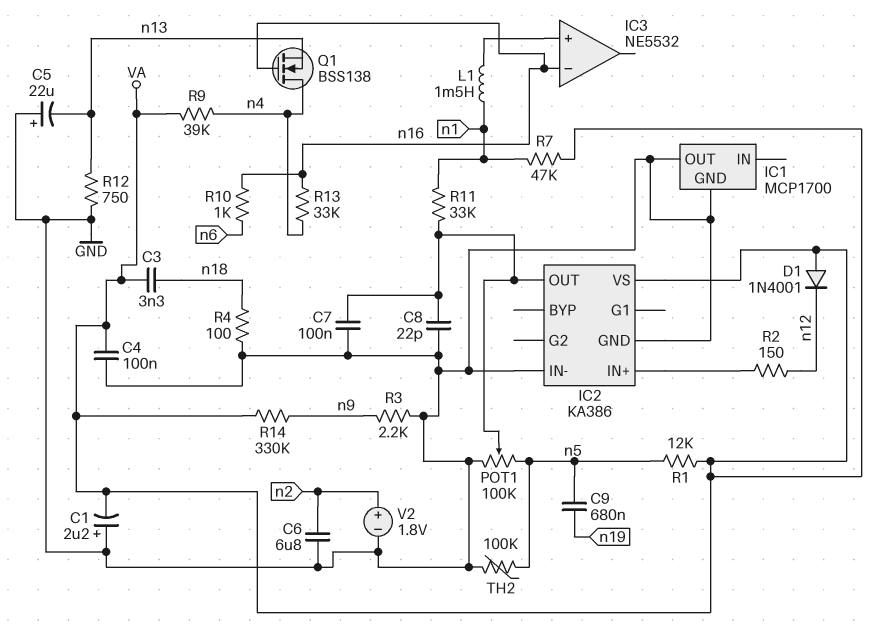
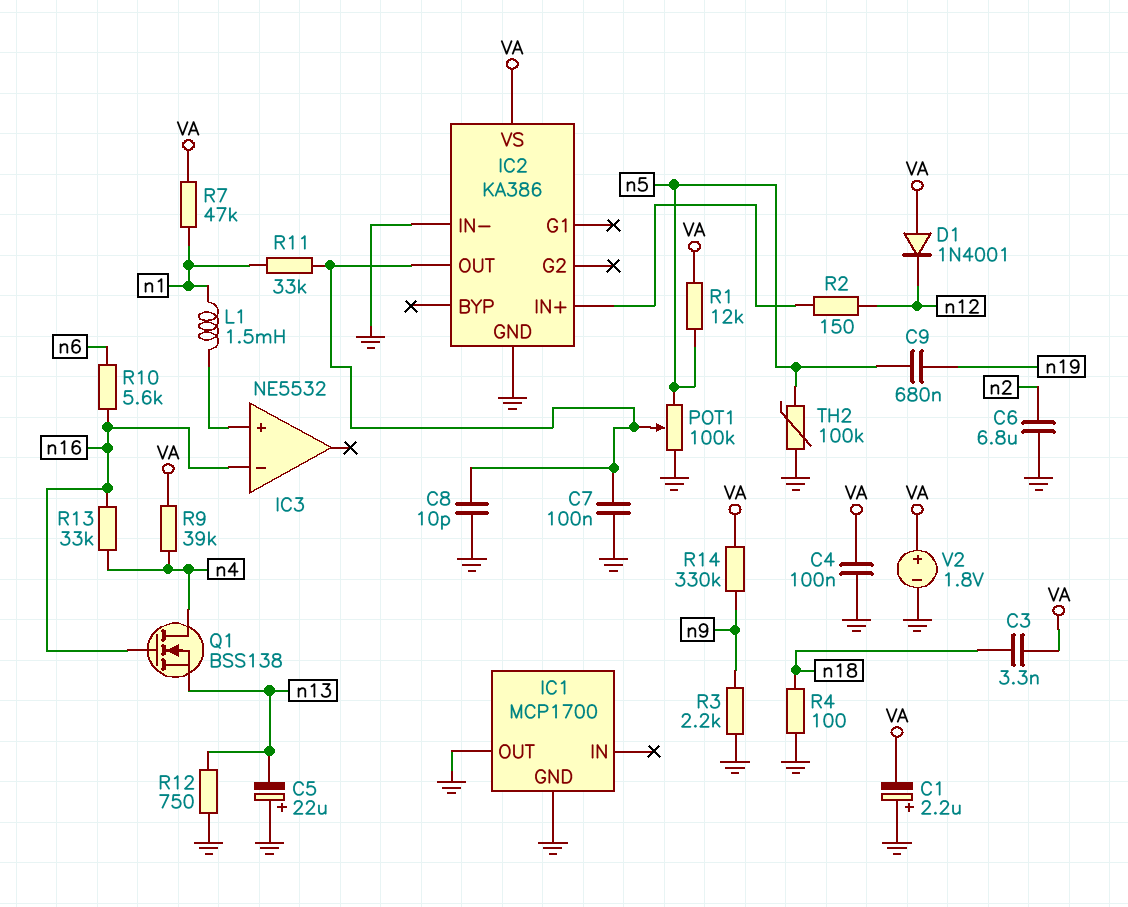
C8: 22pF (GND, IC2/OUT) -> 10pF (GND, IC2/OUT)
R10: 1k (n6, n16) -> 5.6k (n6, n16)
V2: 1.8V (plus n2, minus GND) -> 1.8V (plus VA, minus GND)

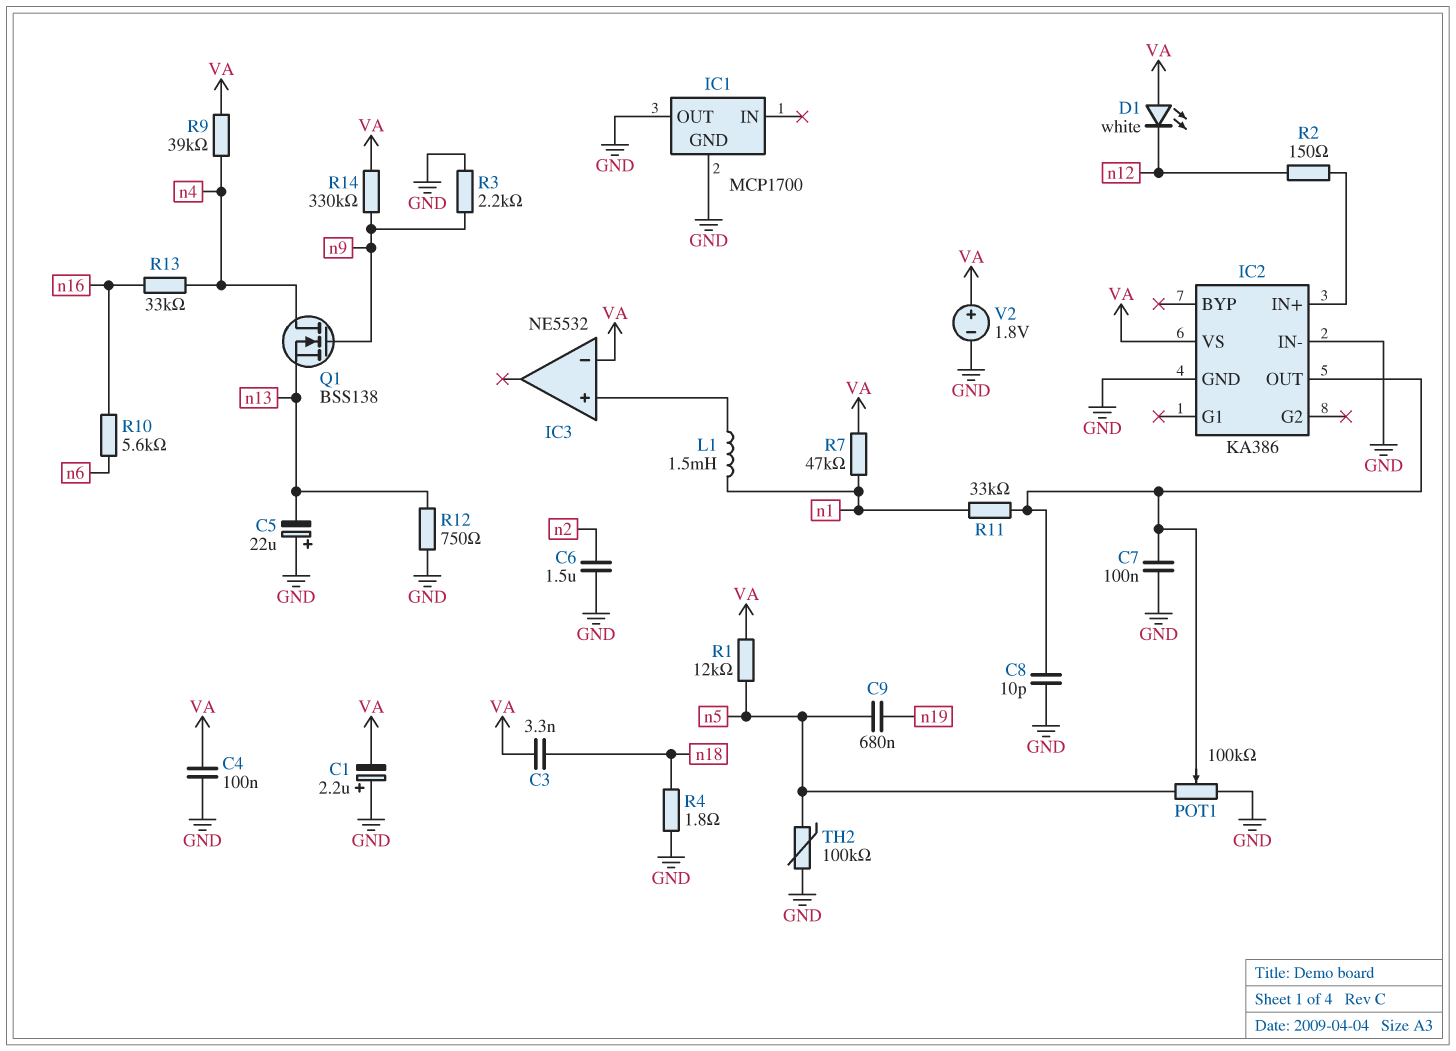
C6: 6.8uF (GND, n2) -> 1.5uF (GND, n2)
D1: diode 1N4001 (A VA, K n12) -> LED white (A VA, K n12)
IC3 pin in-: n16 -> VA
Q1: NMOS BSS138 (G n16, D n4, S n13) -> NMOS BSS138 (G n9, D n4, S n13)
R4: 100 (GND, n18) -> 1.8 (GND, n18)

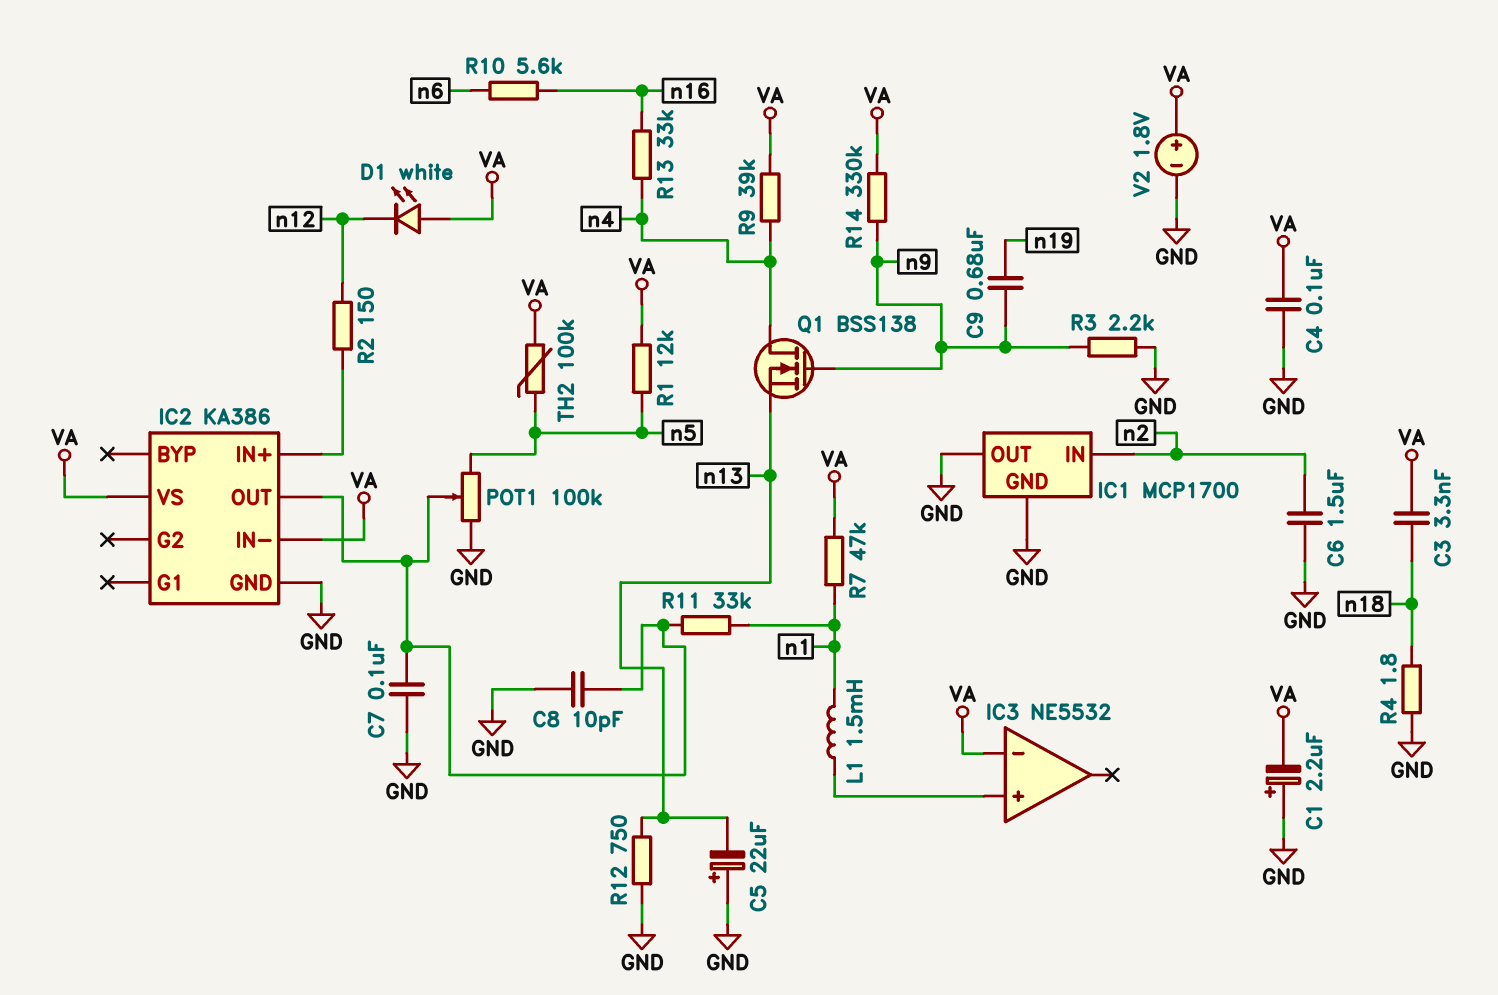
C9: 680nF (n5, n19) -> 680nF (n9, n19)
IC1 pin IN: none -> n2
IC2 pin IN-: GND -> VA
TH2: 100k (GND, n5) -> 100k (VA, n5)

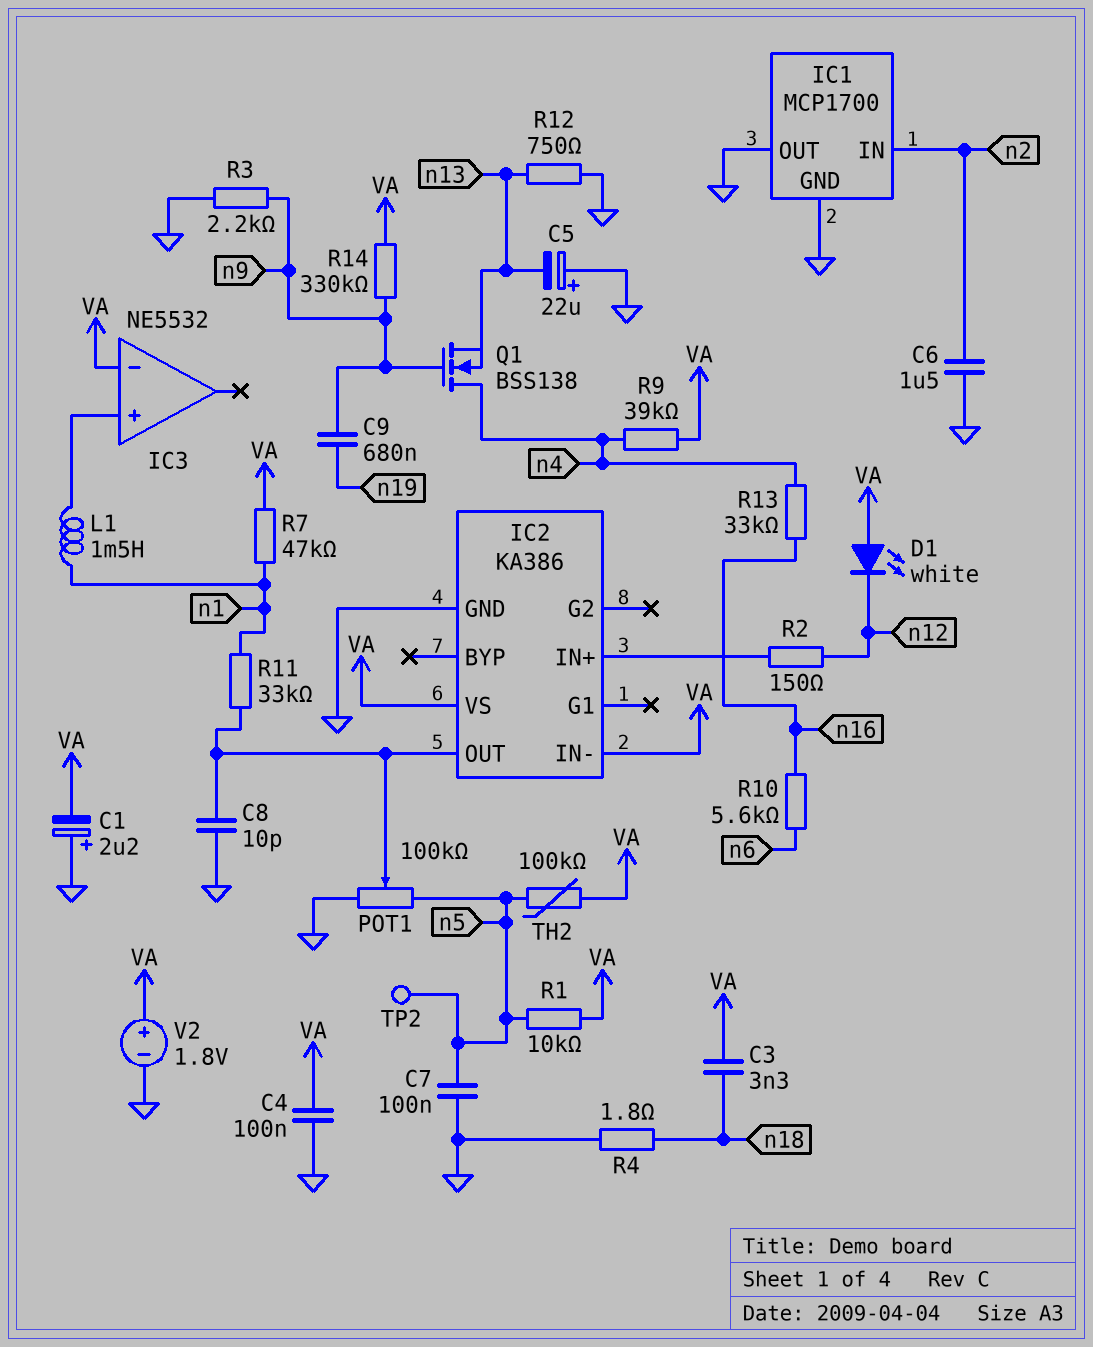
C7: 100nF (GND, IC2/OUT) -> 100nF (GND, n5)
R1: 12k (VA, n5) -> 10k (VA, n5)
TP2: none -> test point (n5)

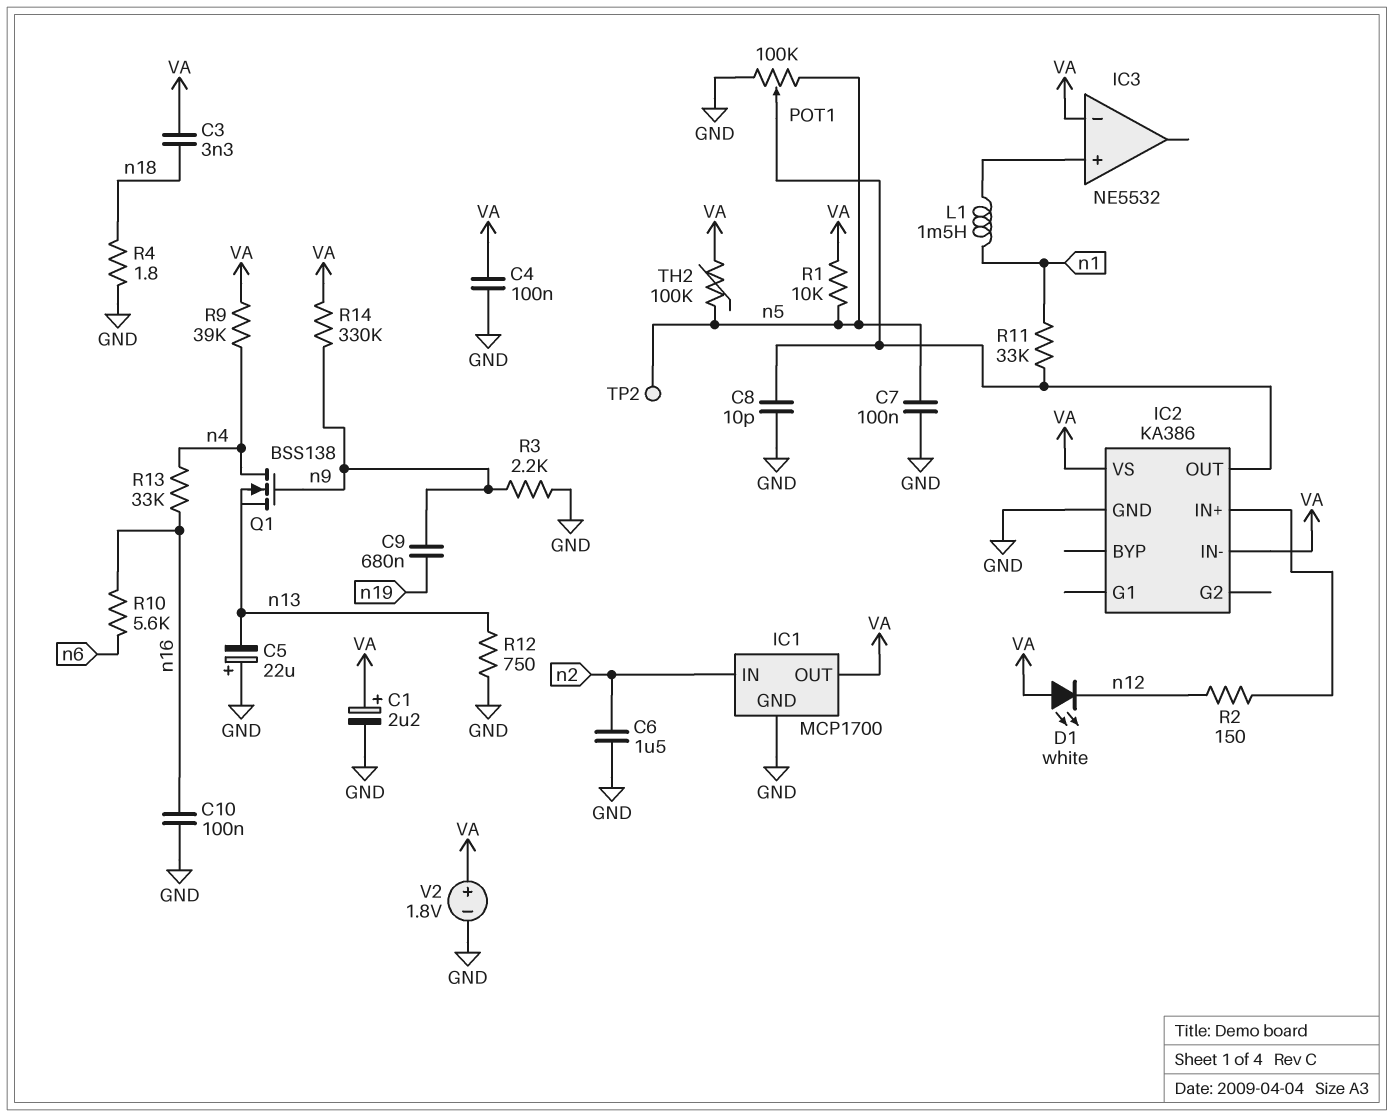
C1: 2.2uF (plus GND, minus VA) -> 2.2uF (plus VA, minus GND)
C10: none -> 100nF (GND, n16)
IC1 pin OUT: GND -> VA
R7: 47k (VA, n1) -> none

